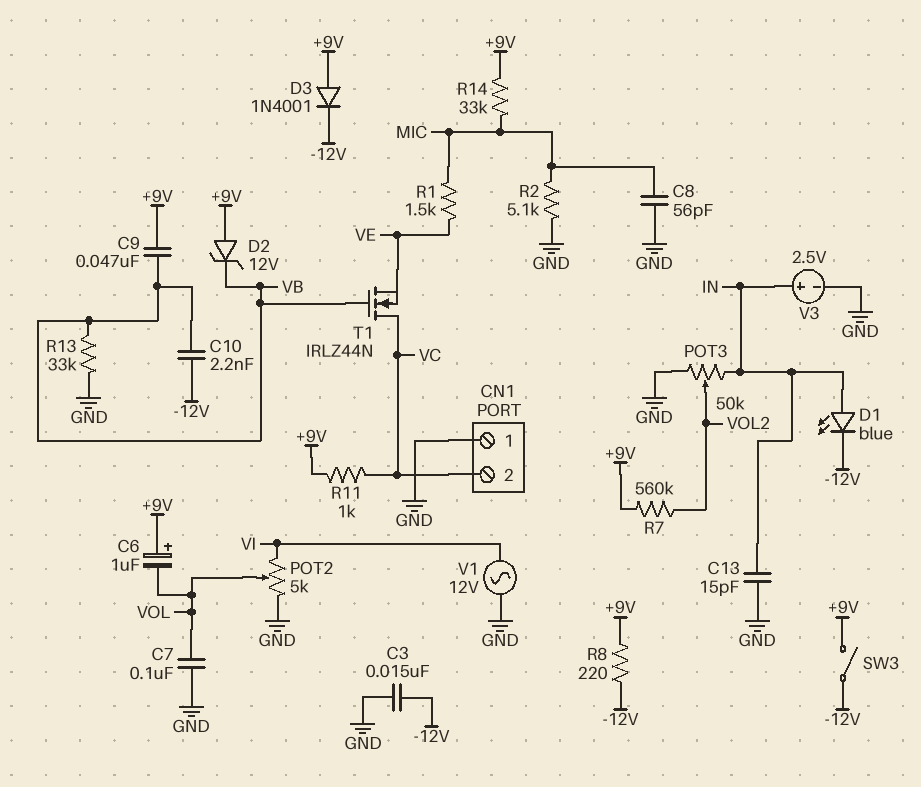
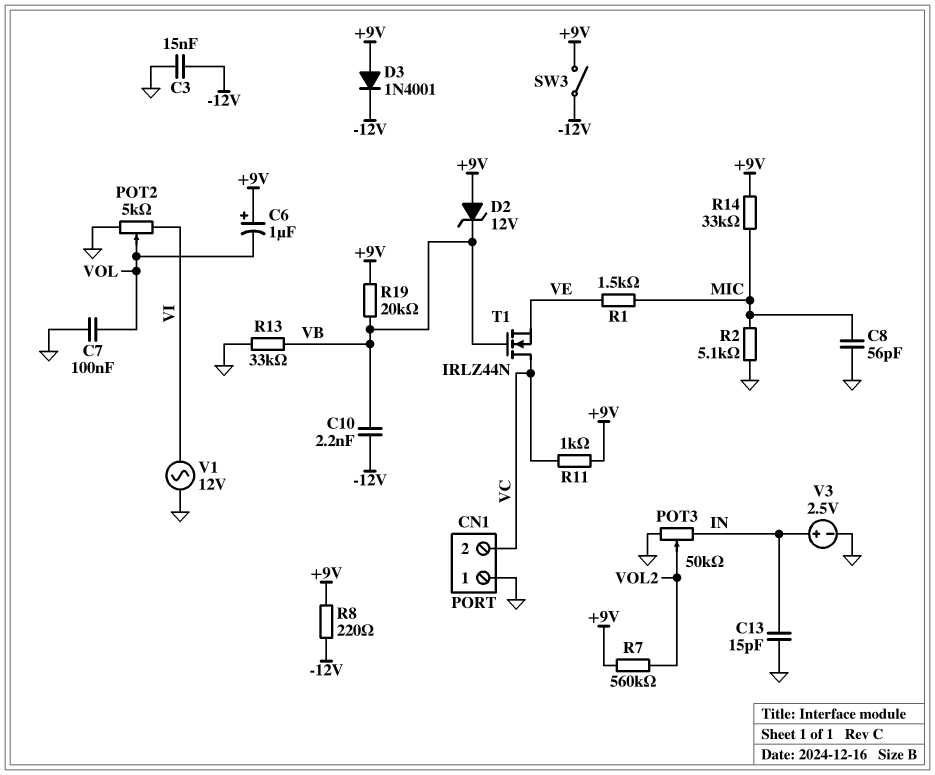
C9: 47nF (+9V, VB) -> none
D1: LED blue (A IN, K -12V) -> none
R19: none -> 20k (+9V, VB)

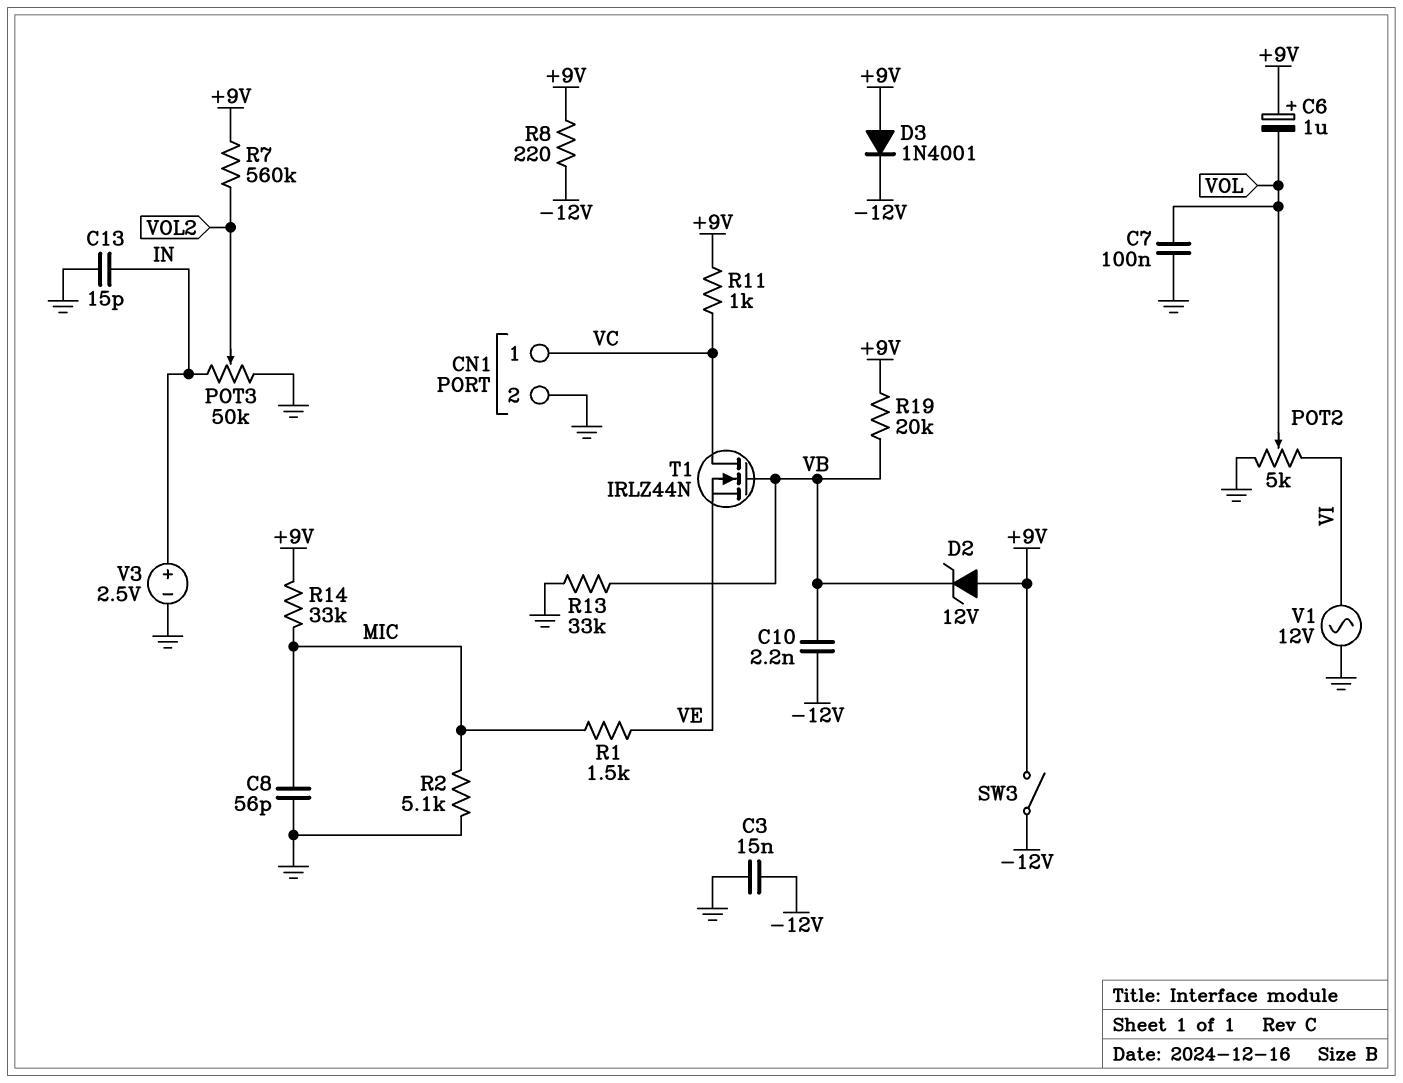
CN1 pin 1: GND -> VC
CN1 pin 2: VC -> GND

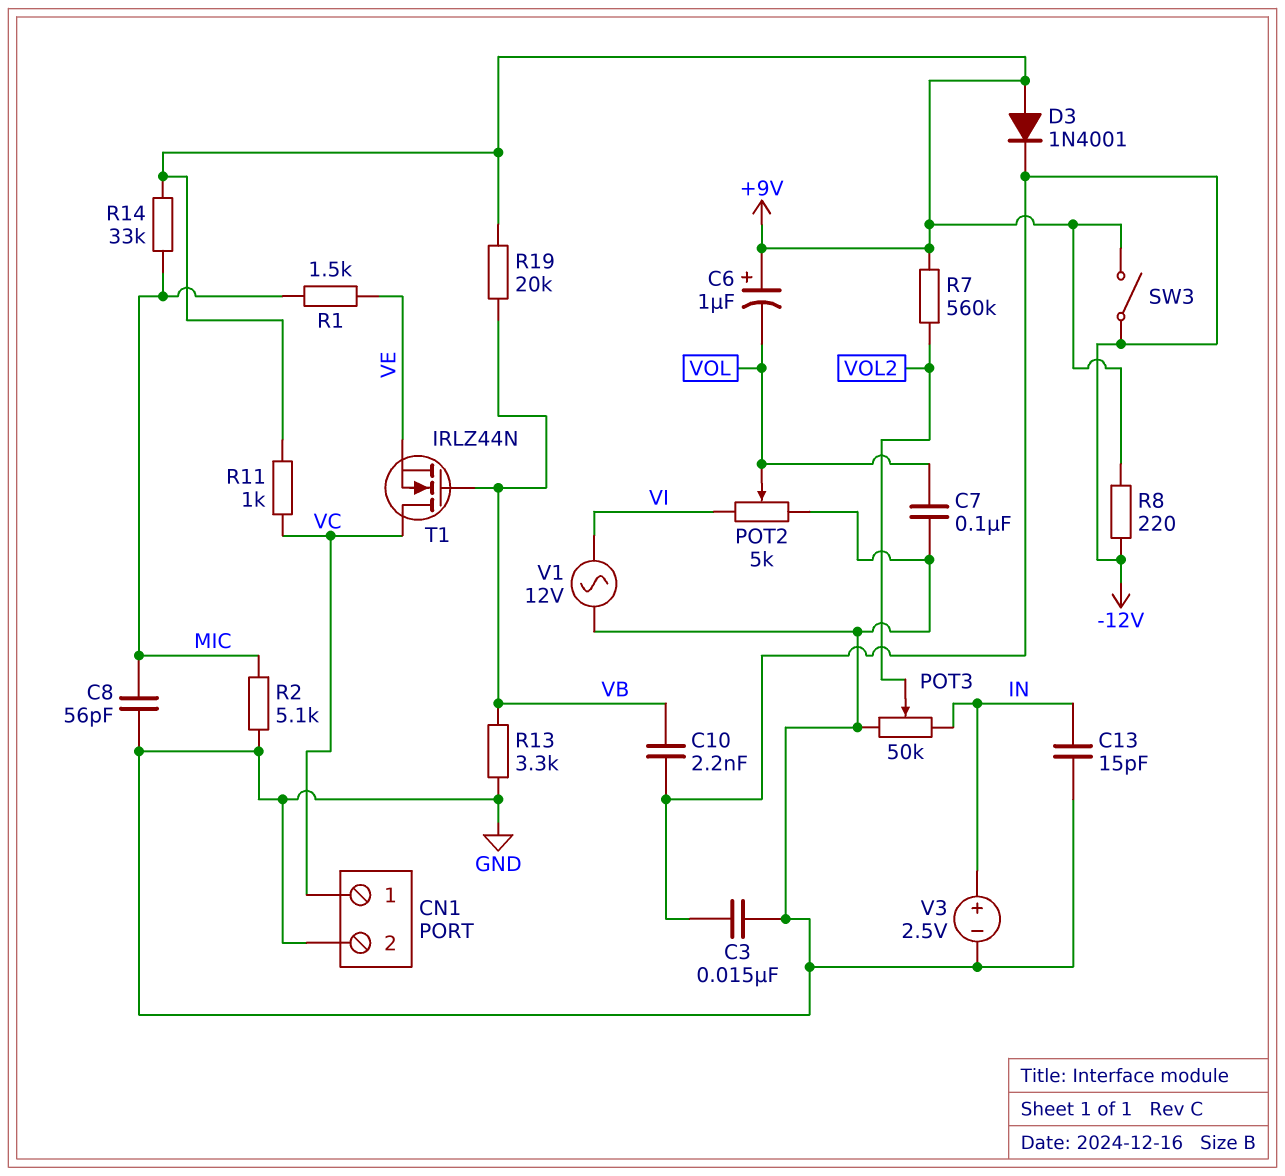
D2: zener 12V (A +9V, K VB) -> none
R13: 33k (GND, VB) -> 3.3k (GND, VB)

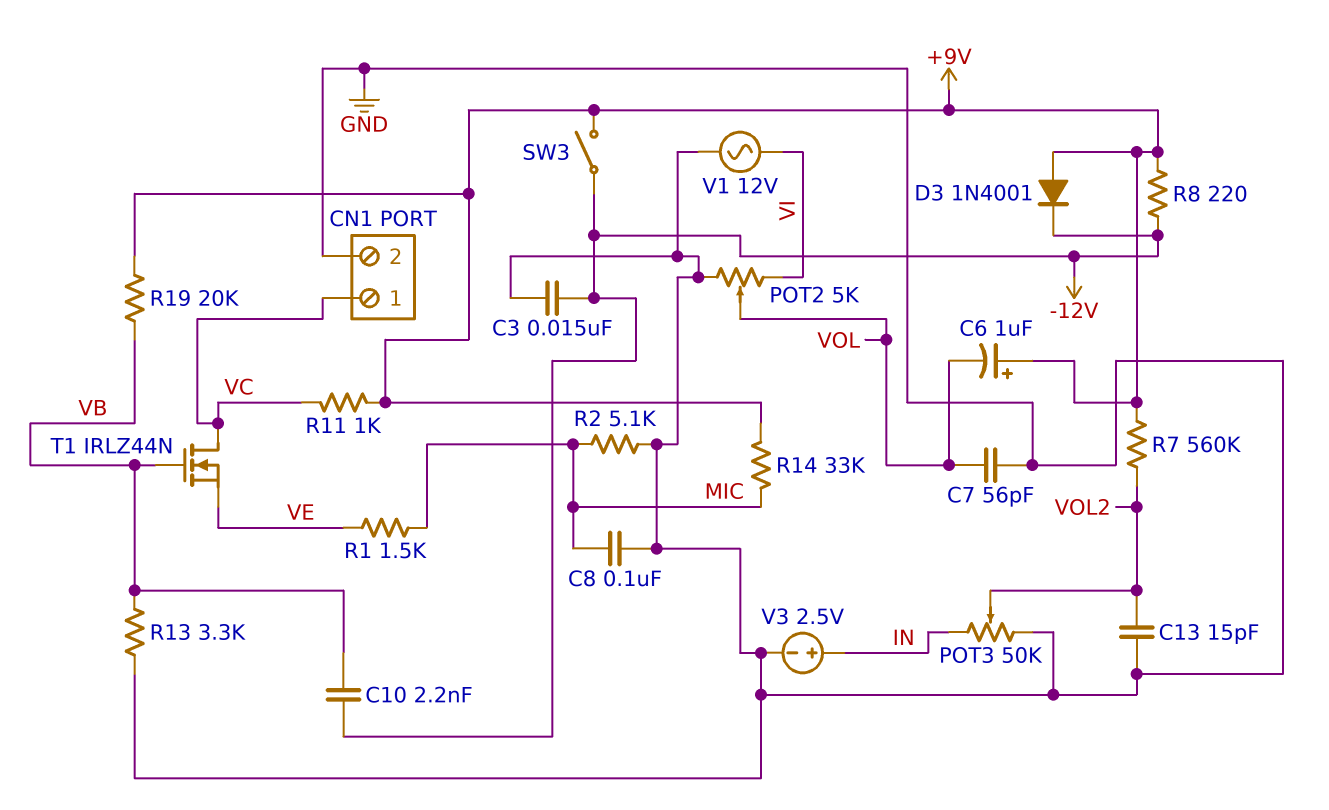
C7: 100nF (GND, VOL) -> 56pF (GND, VOL)
C8: 56pF (GND, MIC) -> 100nF (GND, MIC)
C13: 15pF (GND, IN) -> 15pF (GND, VOL2)

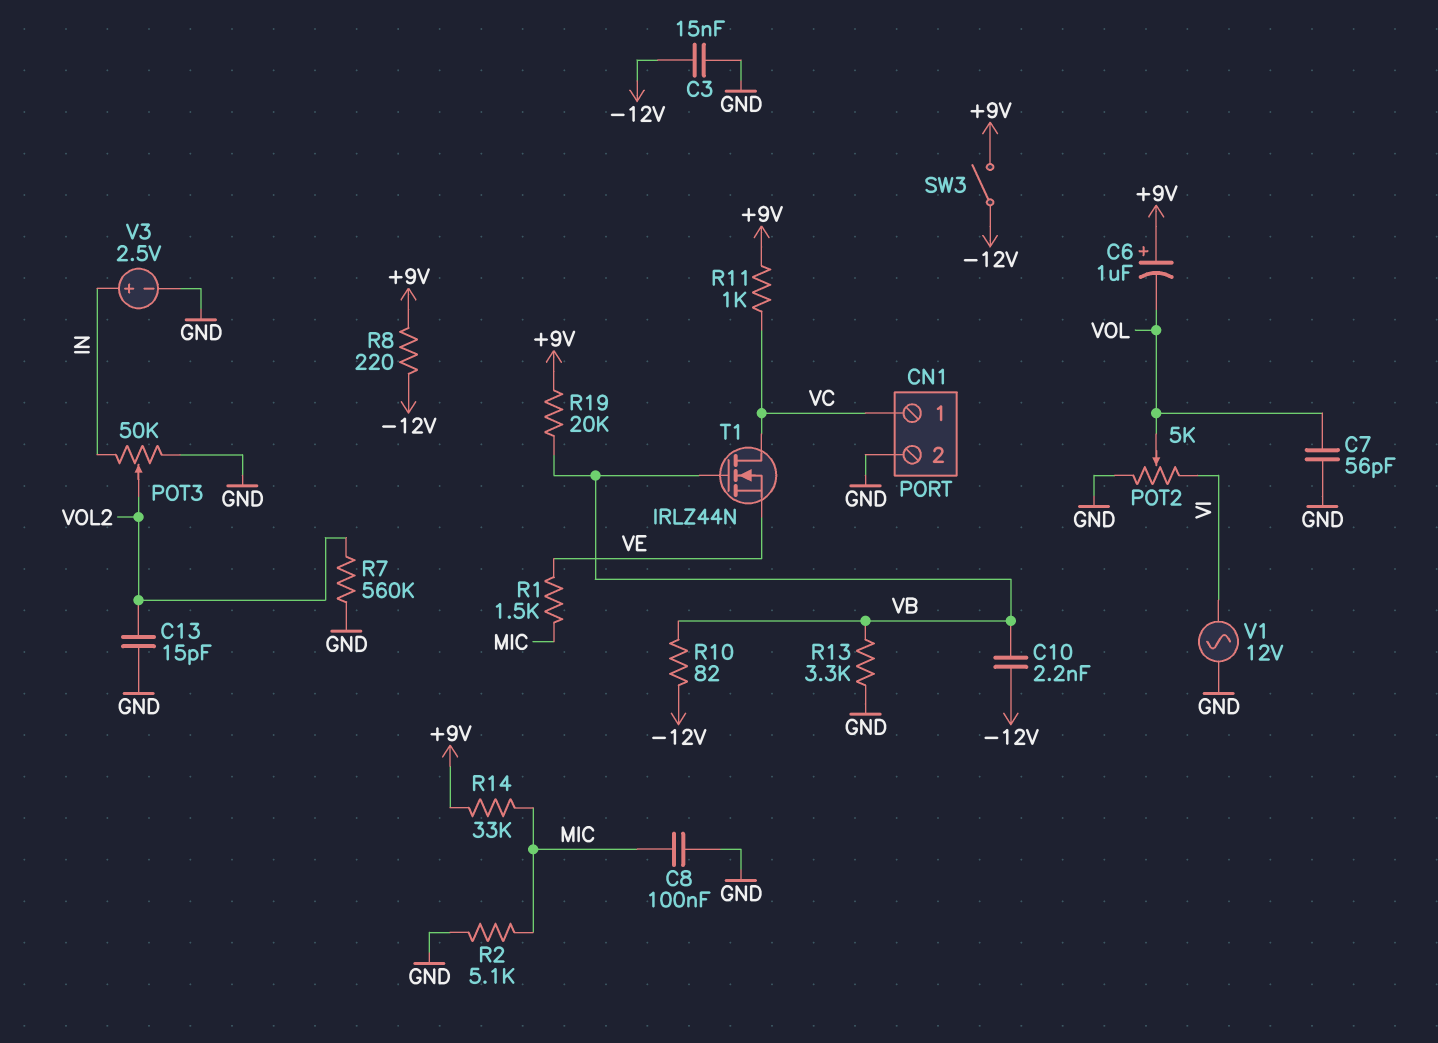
D3: diode 1N4001 (A +9V, K -12V) -> none
R7: 560k (+9V, VOL2) -> 560k (GND, VOL2)
R10: none -> 82 (-12V, VB)

